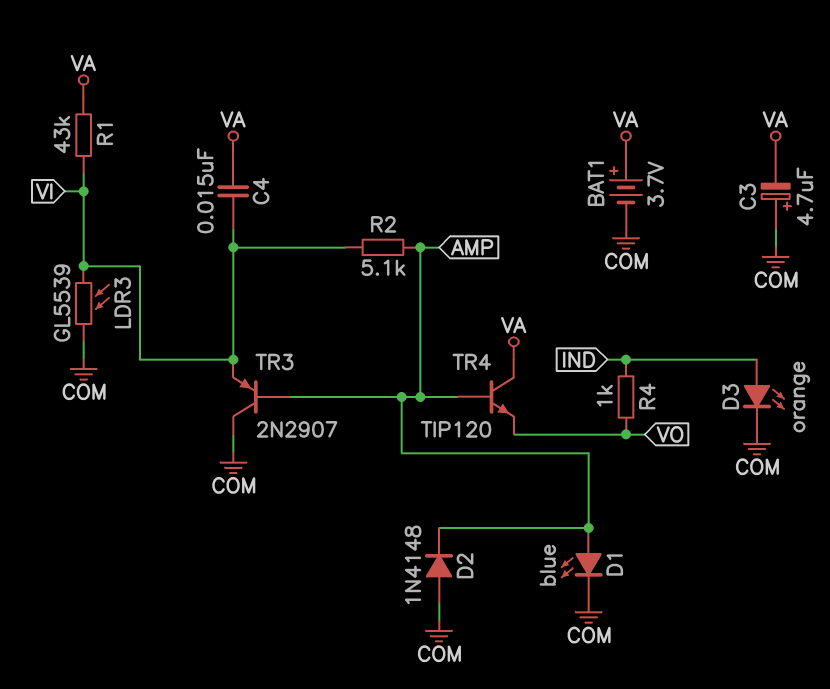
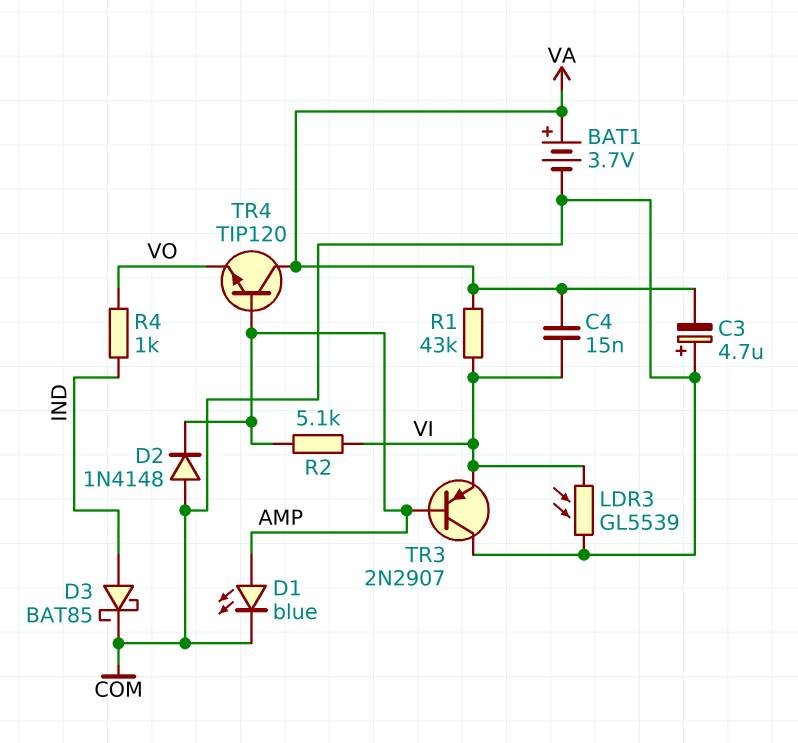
D3: LED orange (A IND, K COM) -> schottky BAT85 (A IND, K COM)

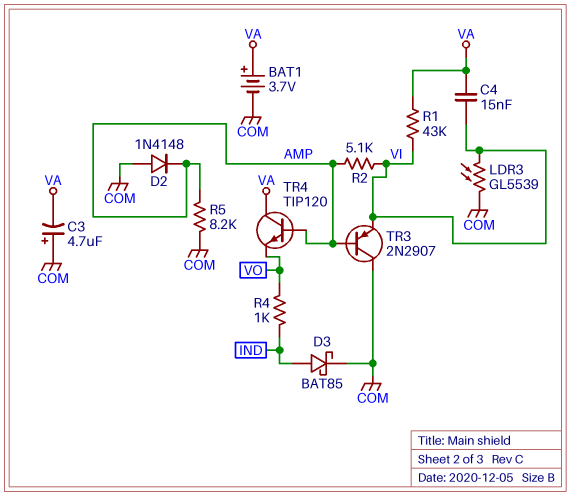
D1: LED blue (A AMP, K COM) -> none
R5: none -> 8.2k (AMP, COM)

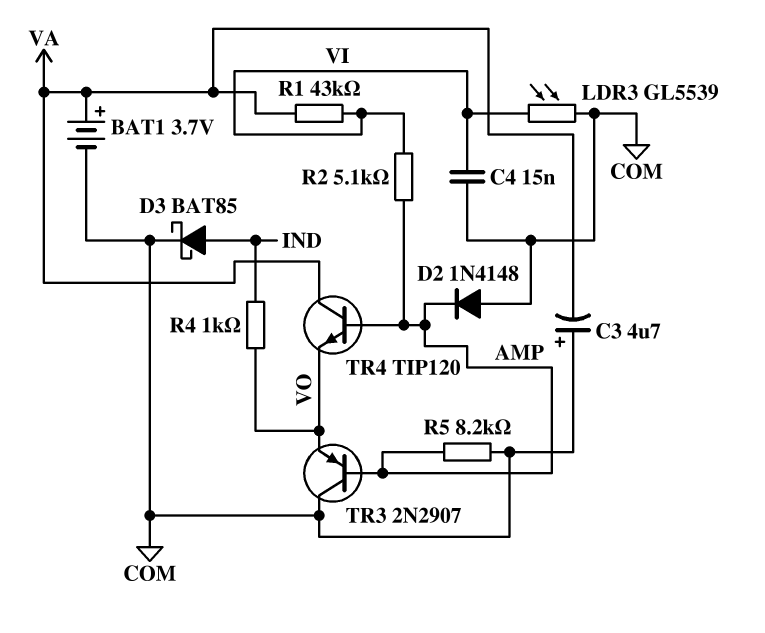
C4: 15nF (VA, VI) -> 15nF (COM, VI)
TR3: PNP 2N2907 (B AMP, C COM, E VI) -> PNP 2N2907 (B AMP, C COM, E VO)

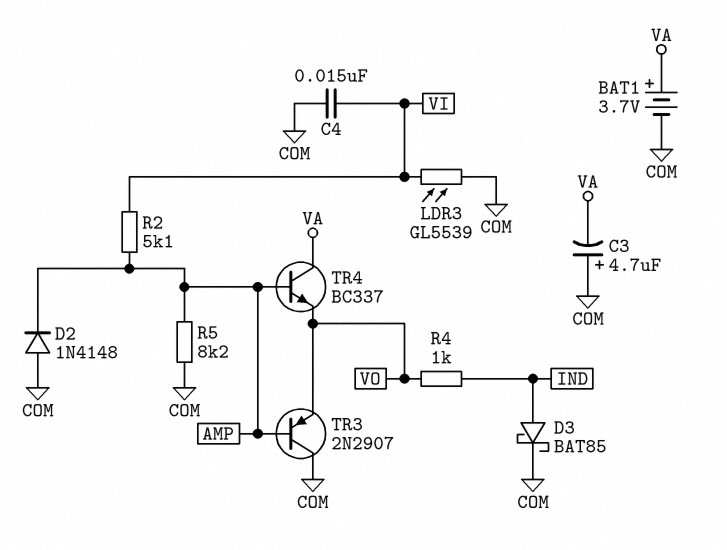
R1: 43k (VA, VI) -> none
TR4: NPN TIP120 (B AMP, C VA, E VO) -> NPN BC337 (B AMP, C VA, E VO)

